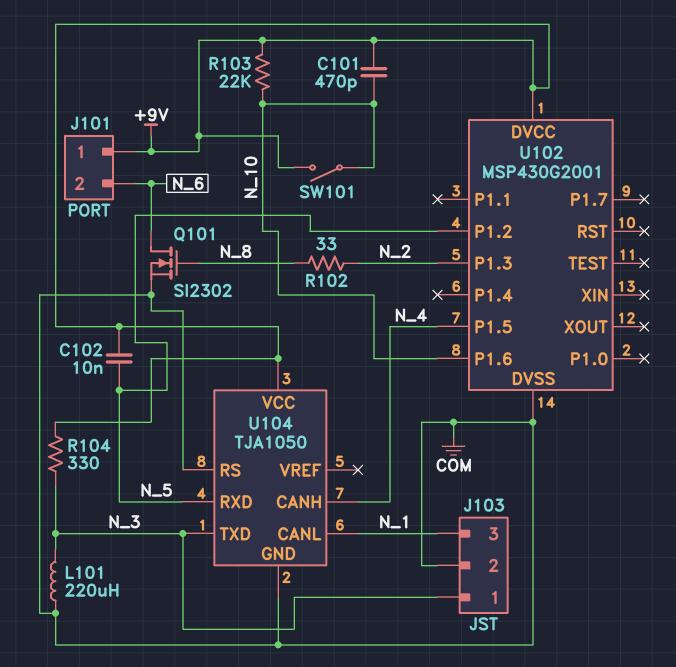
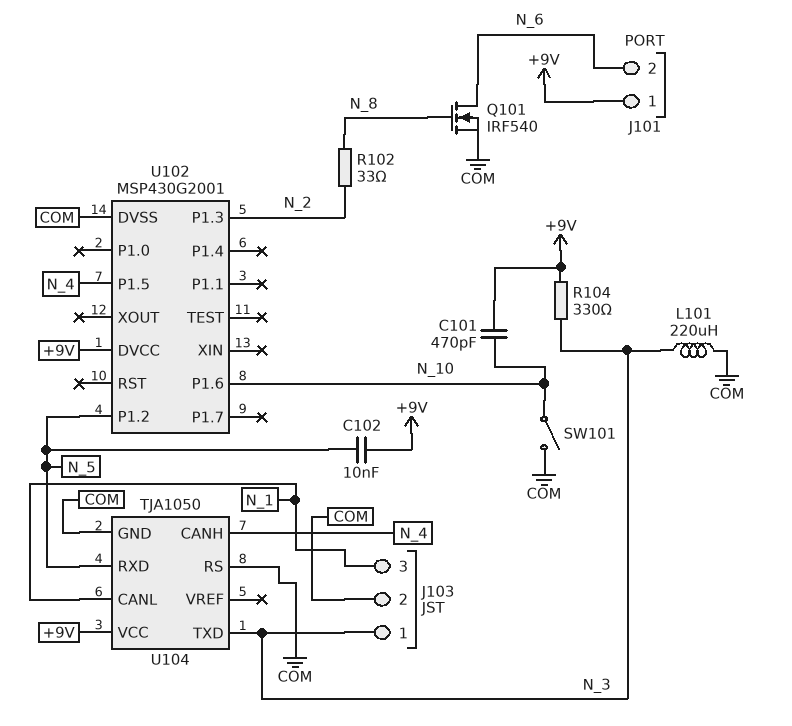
Q101: NMOS SI2302 (G N_8, D N_6, S COM) -> NMOS IRF540 (G N_8, D N_6, S COM)
R103: 22k (+9V, N_10) -> none
SW101: switch (+9V, N_10) -> switch (COM, N_10)

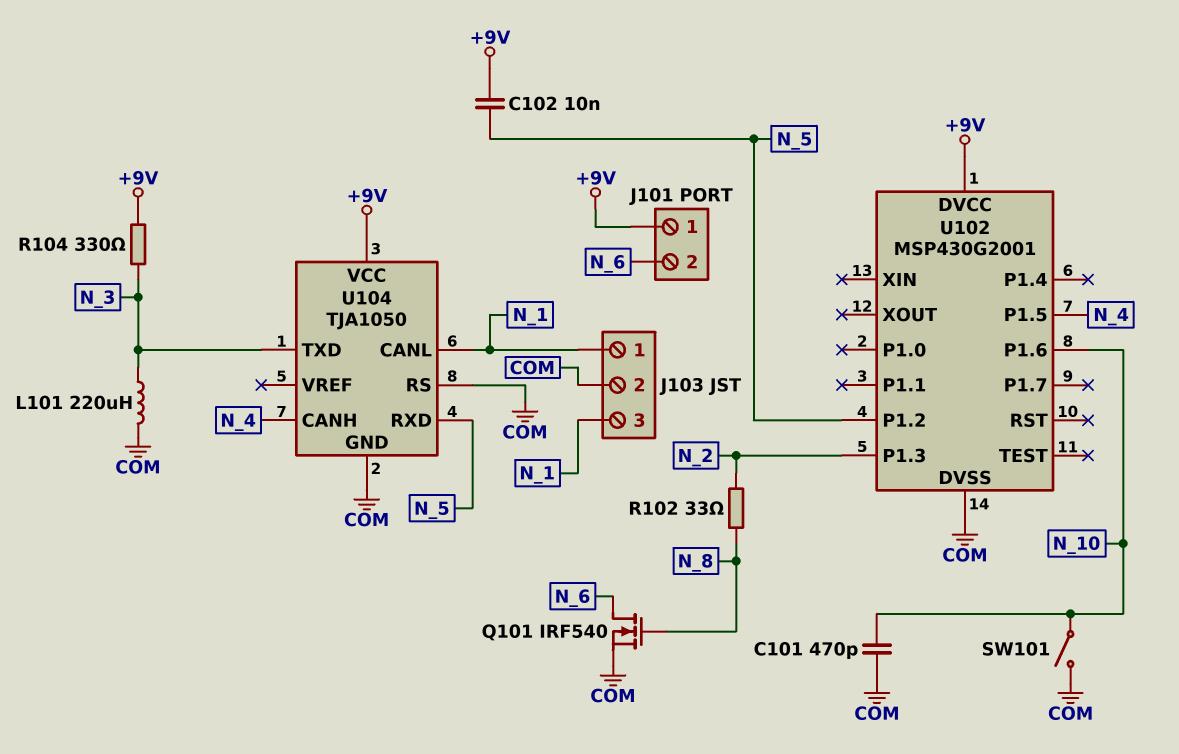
C101: 470pF (+9V, N_10) -> 470pF (COM, N_10)
J103 pin 1: N_3 -> N_1

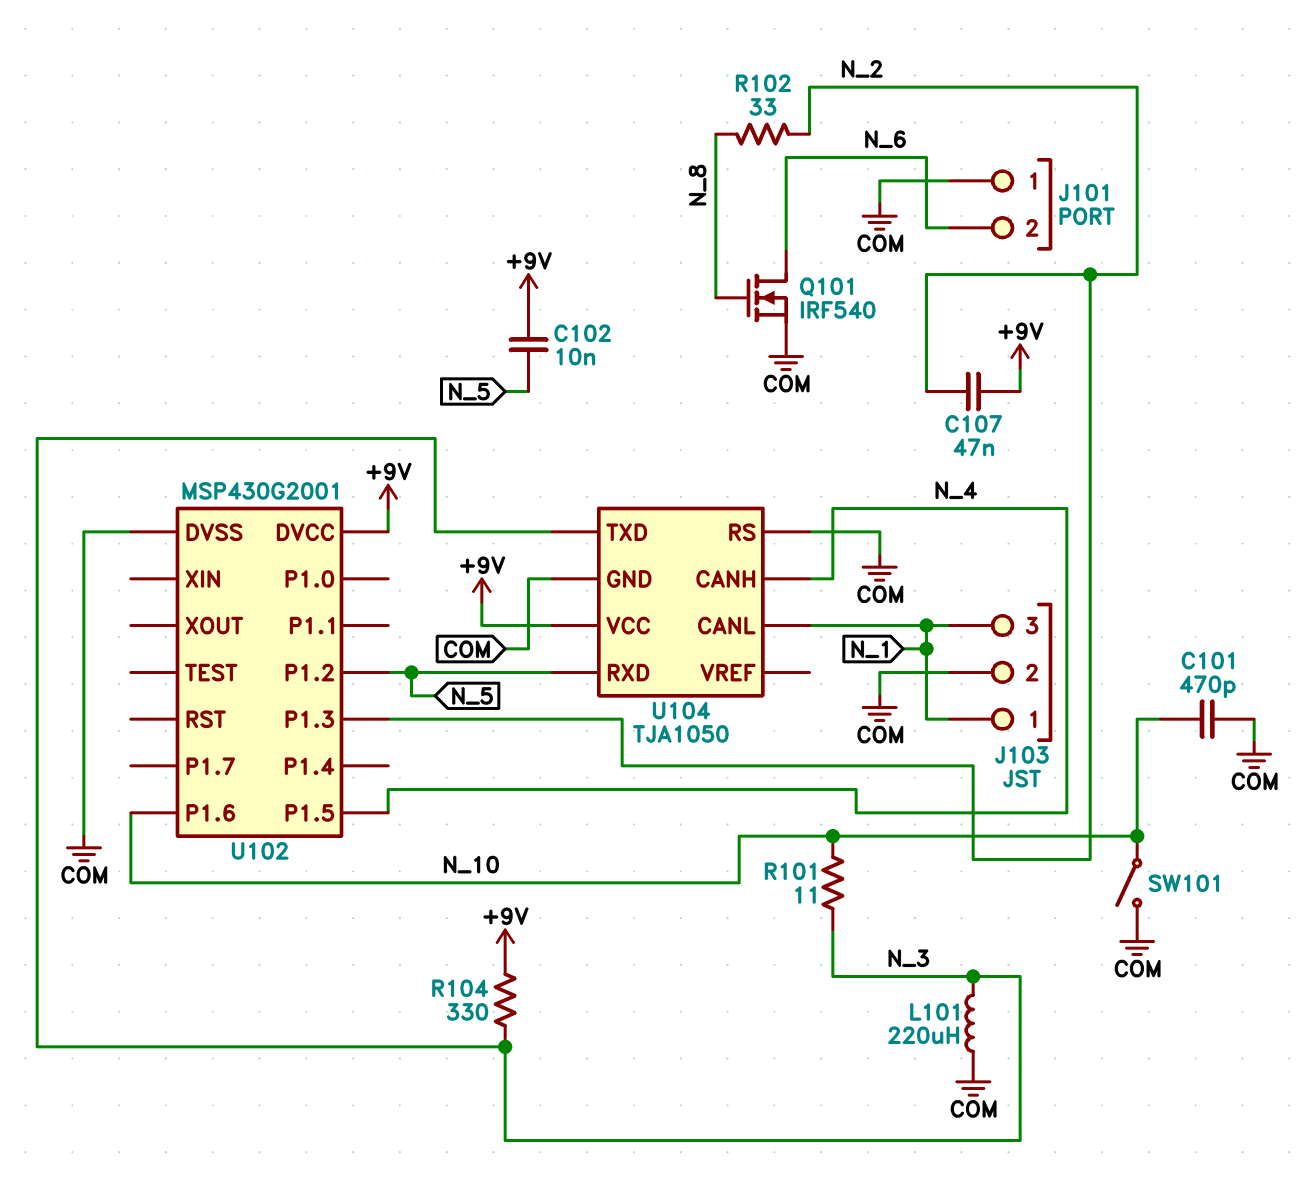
C107: none -> 47nF (+9V, N_2)
J101 pin 1: +9V -> COM
R101: none -> 11 (N_3, N_10)

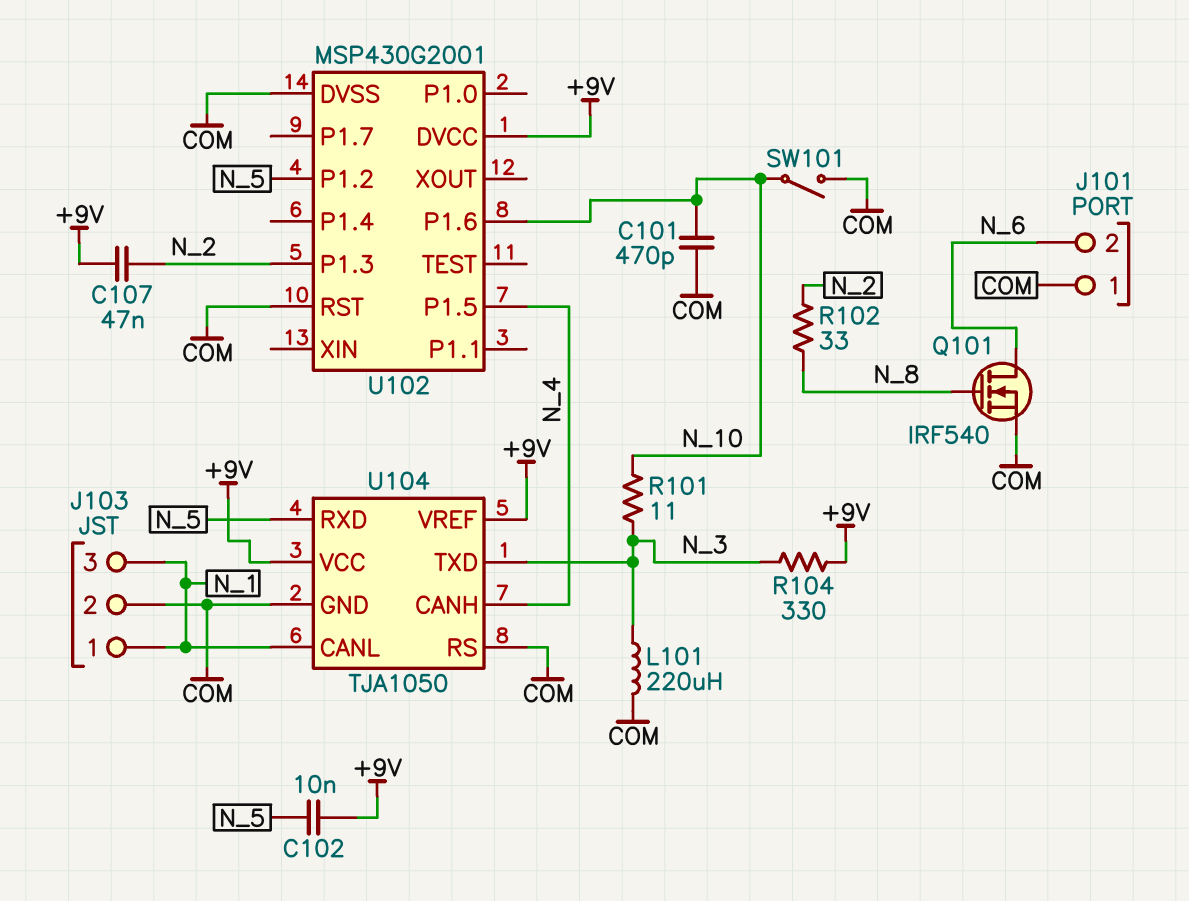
U102 pin RST: none -> COM
U104 pin VREF: none -> +9V

